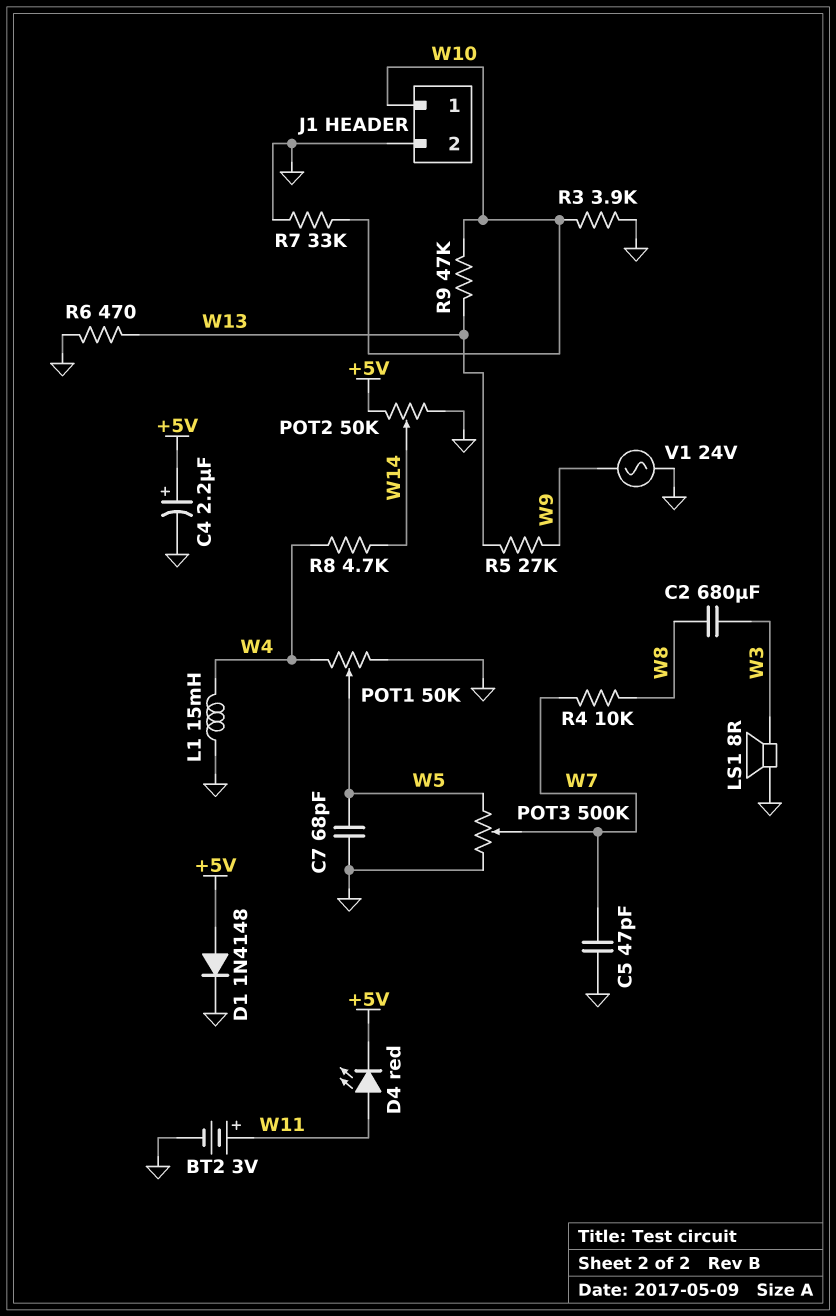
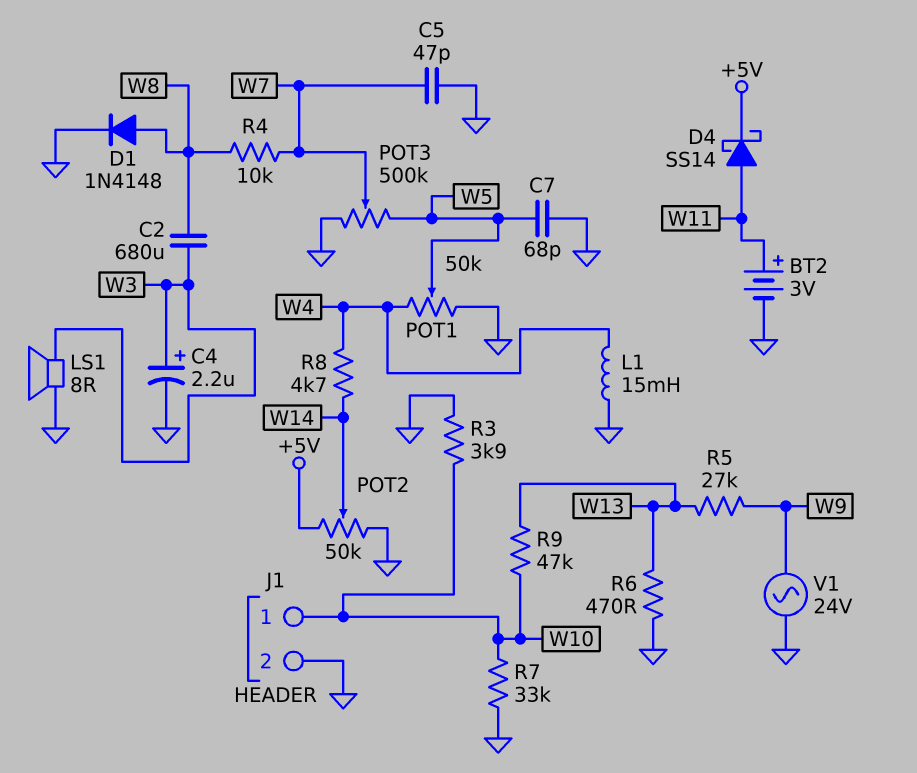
C4: 2.2uF (plus +5V, minus GND) -> 2.2uF (plus W3, minus GND)
D1: diode 1N4148 (A +5V, K GND) -> diode 1N4148 (A W8, K GND)
D4: LED red (A W11, K +5V) -> schottky SS14 (A W11, K +5V)

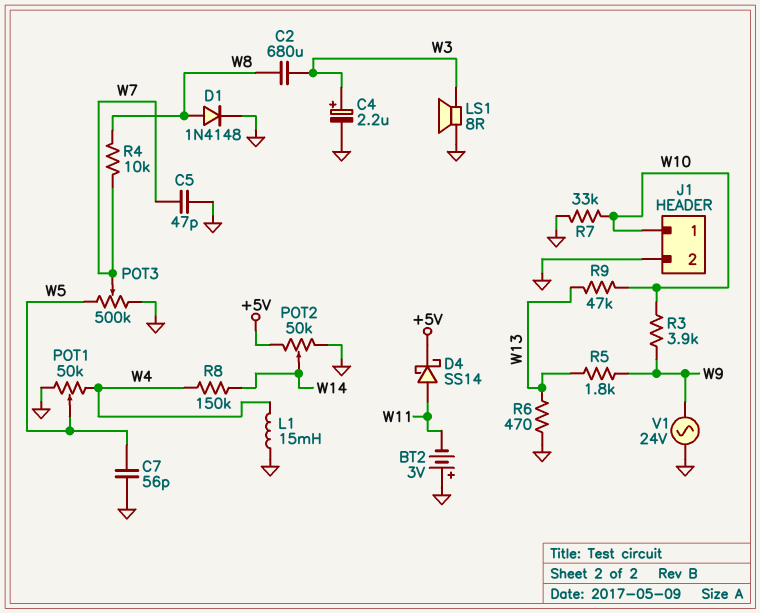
BT2: 3V (plus W11, minus GND) -> 3V (plus GND, minus W11)
C7: 68pF (GND, W5) -> 56pF (GND, W5)
R3: 3.9k (GND, W10) -> 3.9k (W9, W10)
R5: 27k (W9, W13) -> 1.8k (W9, W13)
R8: 4.7k (W4, W14) -> 150k (W4, W14)

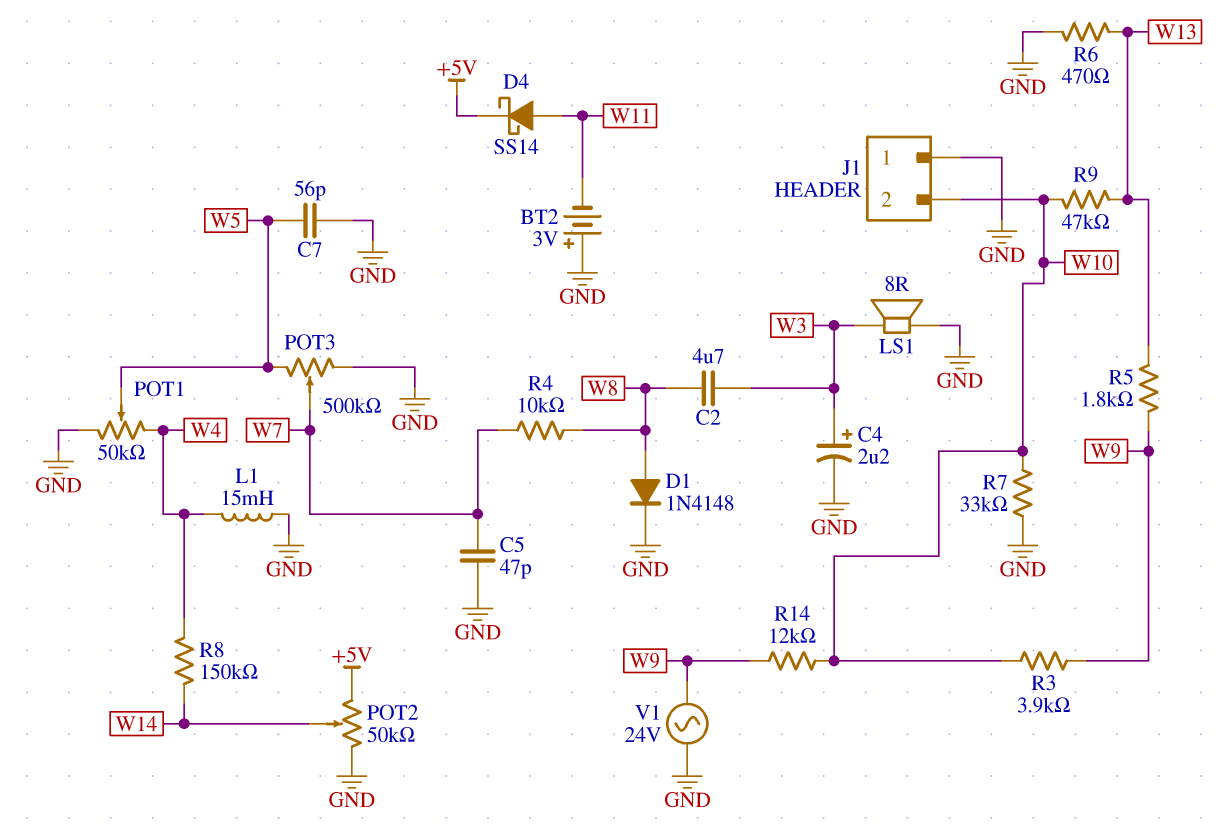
C2: 680uF (W3, W8) -> 4.7uF (W3, W8)
J1 pin 1: W10 -> GND
J1 pin 2: GND -> W10
R14: none -> 12k (W9, W10)

